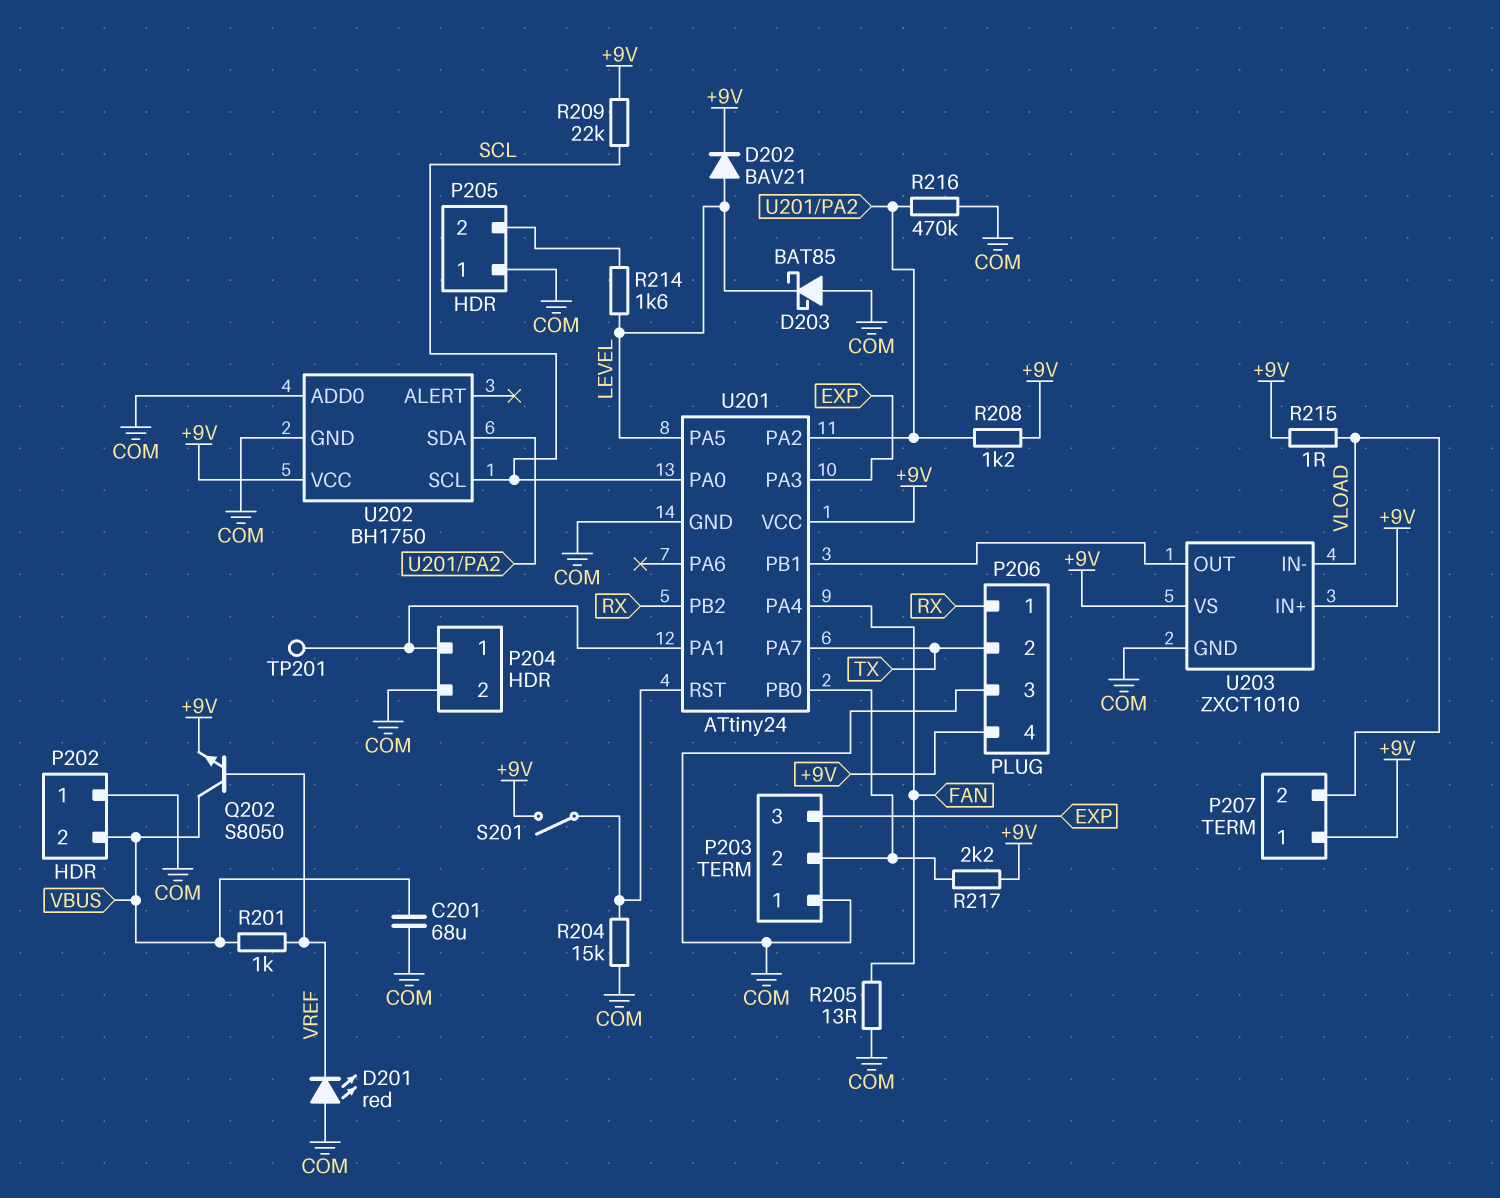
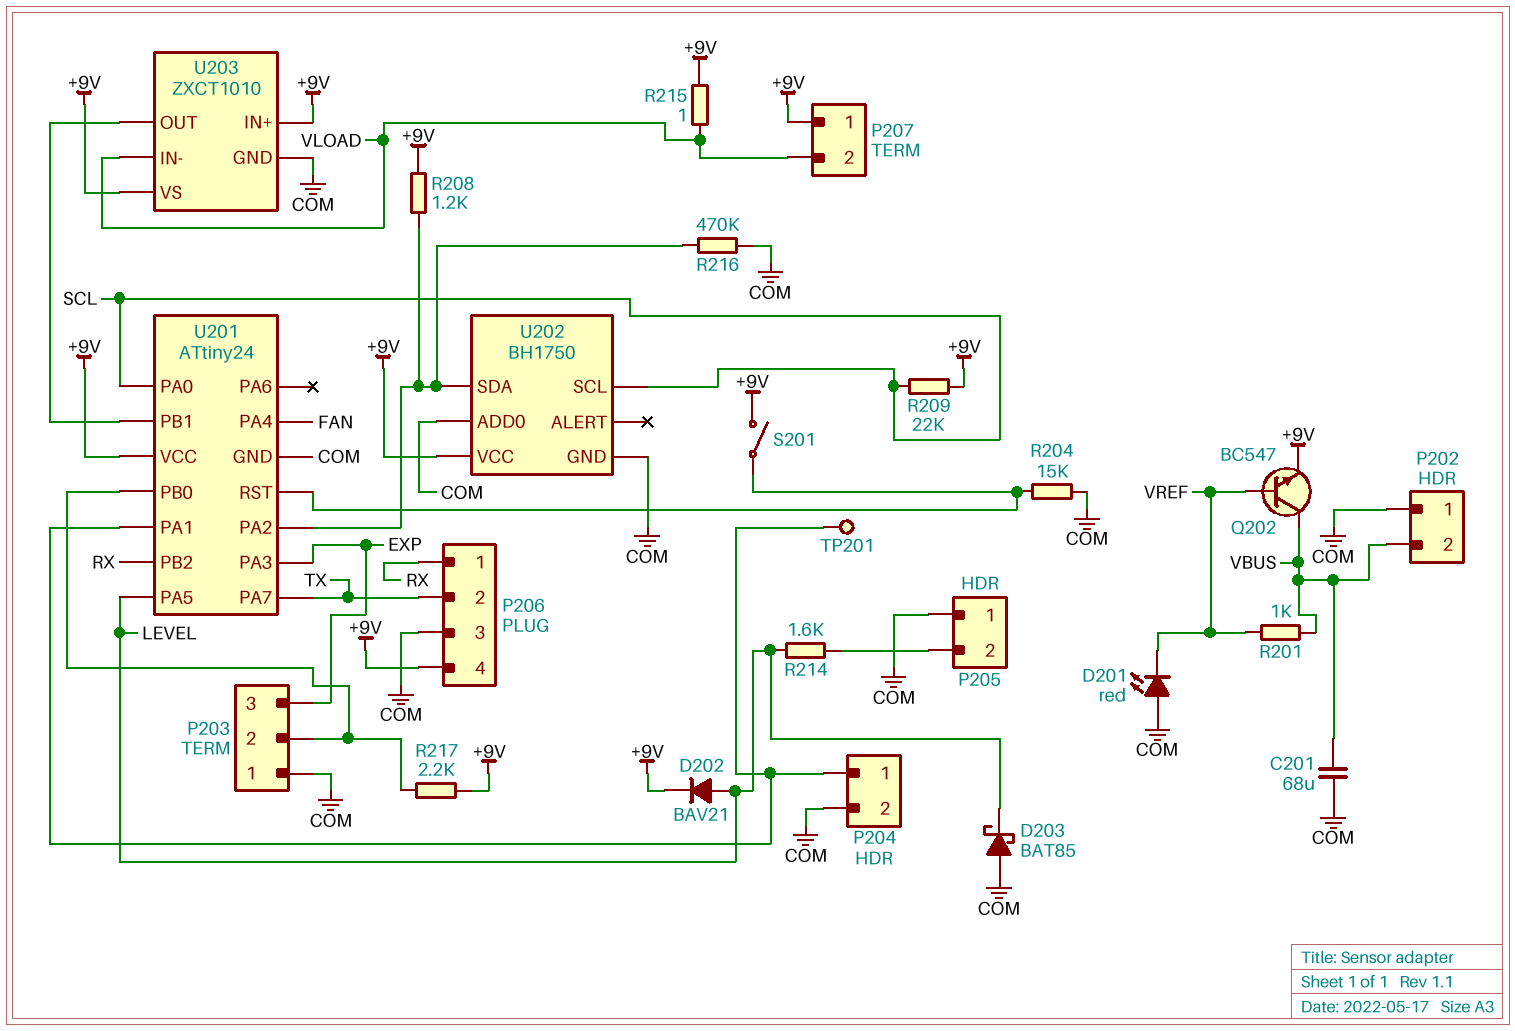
Q202: NPN S8050 (B VREF, C VBUS, E +9V) -> NPN BC547 (B VREF, C VBUS, E +9V)
R205: 13 (COM, FAN) -> none

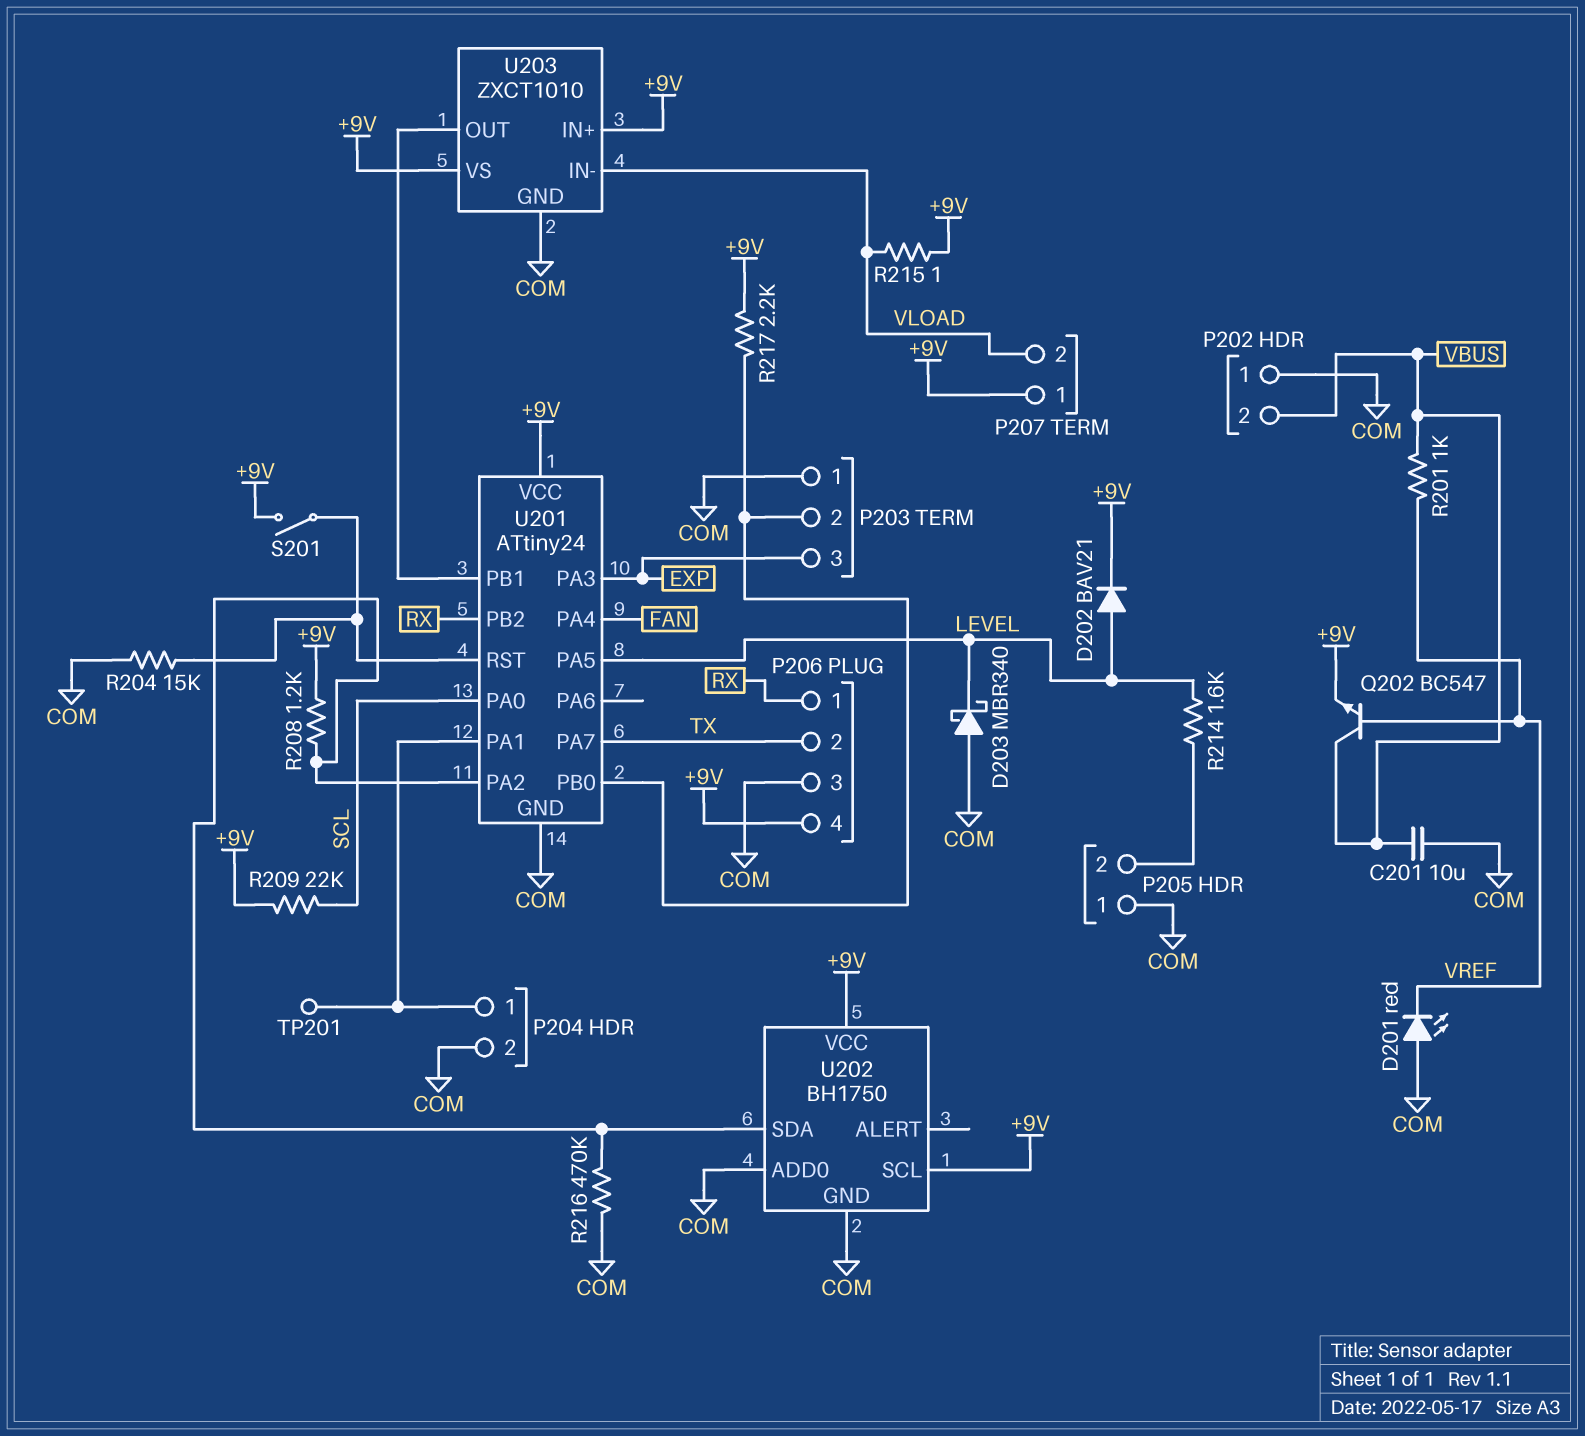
C201: 68uF (COM, VBUS) -> 10uF (COM, VBUS)
D203: schottky BAT85 (A COM, K LEVEL) -> schottky MBR340 (A COM, K LEVEL)
U202 pin SCL: SCL -> +9V

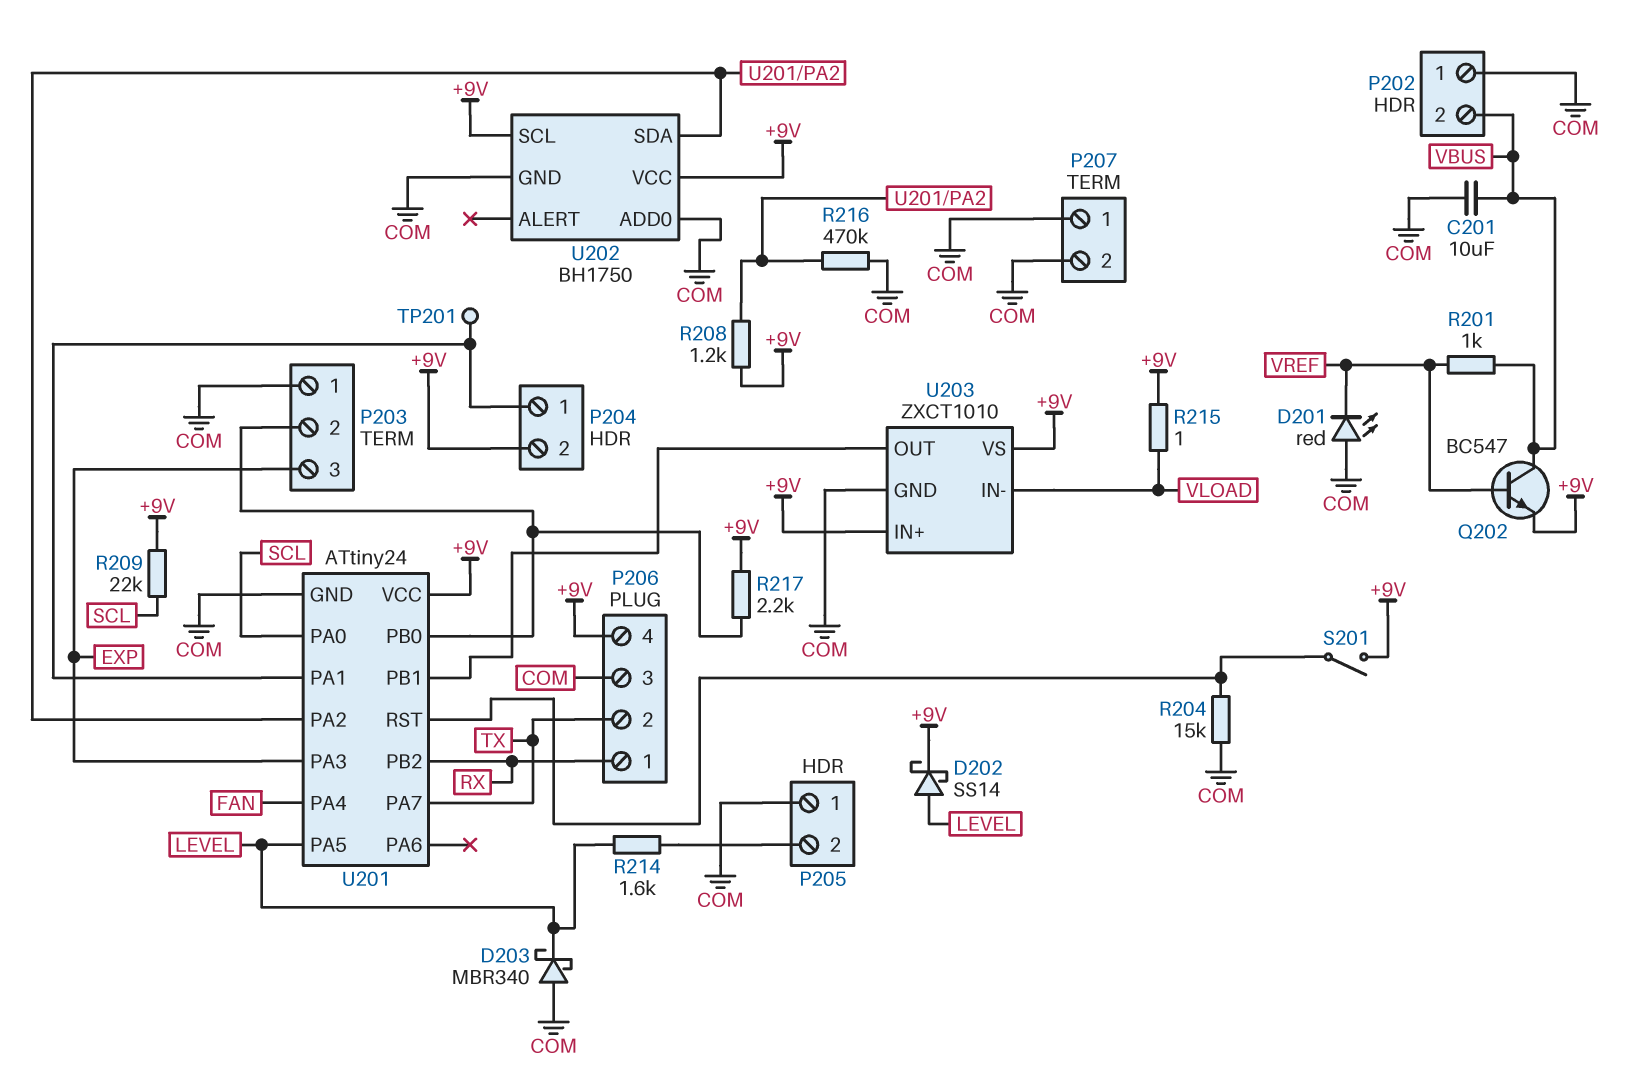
D202: diode BAV21 (A LEVEL, K +9V) -> schottky SS14 (A LEVEL, K +9V)
P204 pin 2: COM -> +9V
P207 pin 1: +9V -> COM
P207 pin 2: VLOAD -> COM

